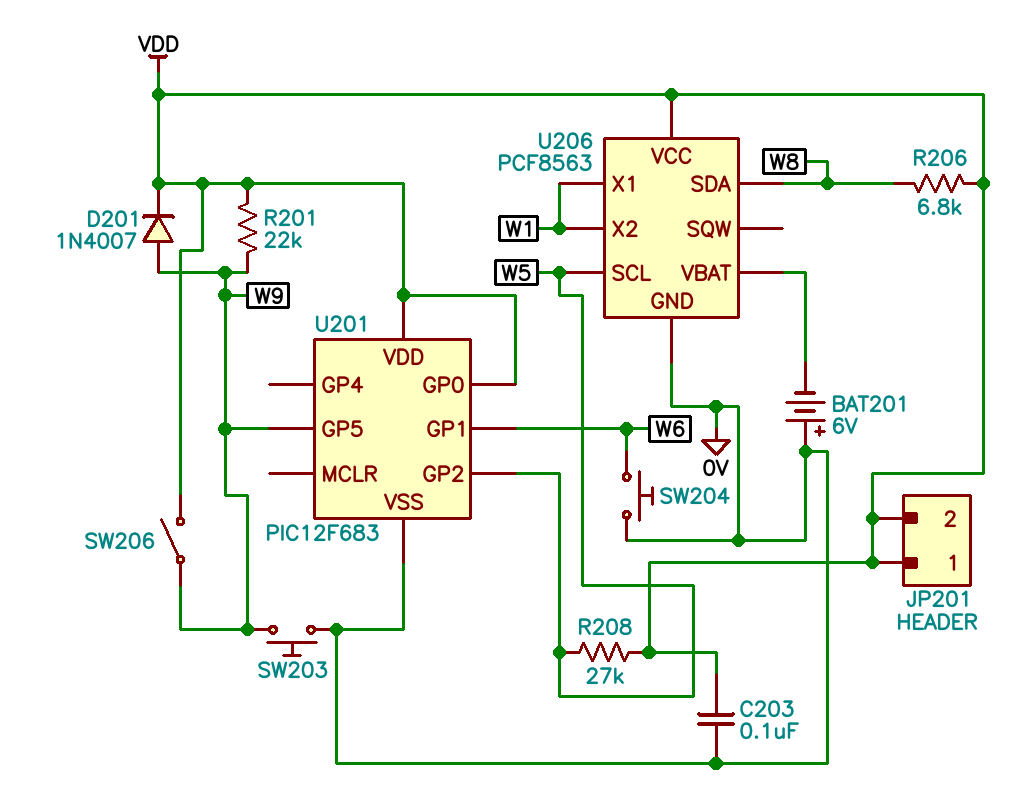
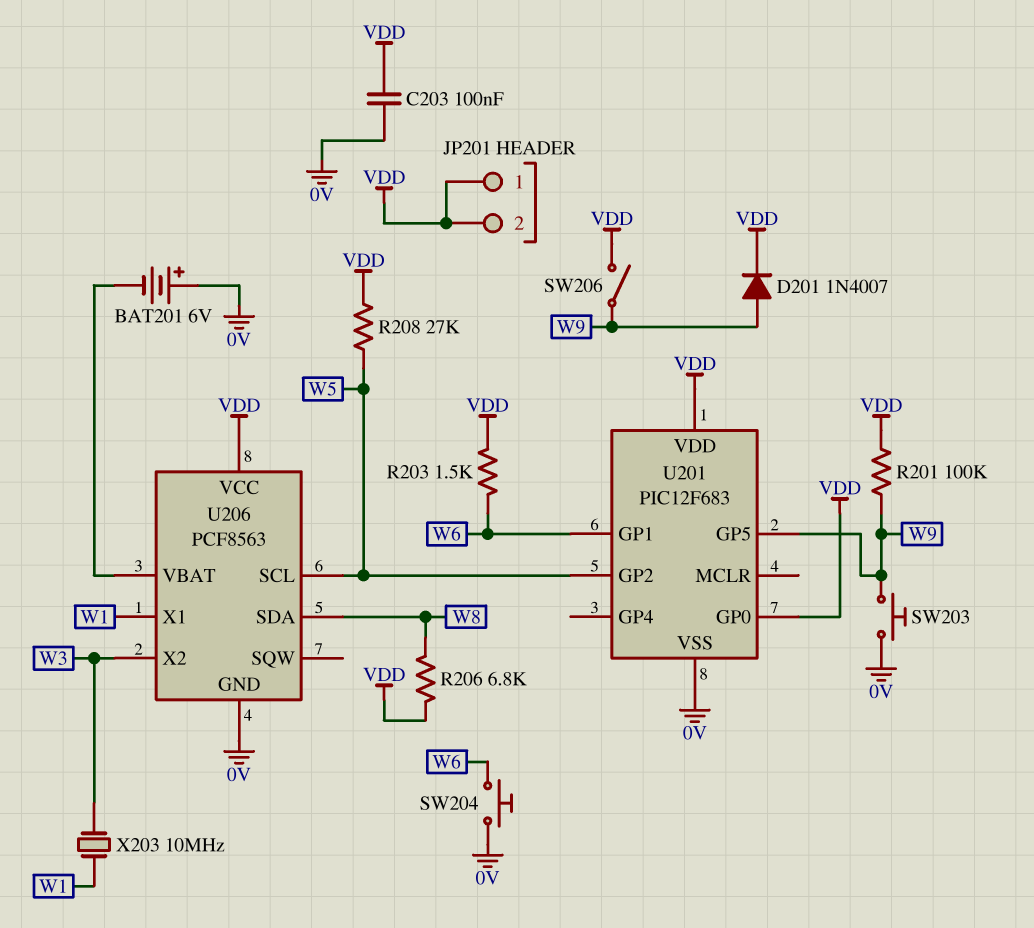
R201: 22k (VDD, W9) -> 100k (VDD, W9)
R203: none -> 1.5k (VDD, W6)
U206 pin X2: W1 -> W3
X203: none -> 10MHz (W1, W3)

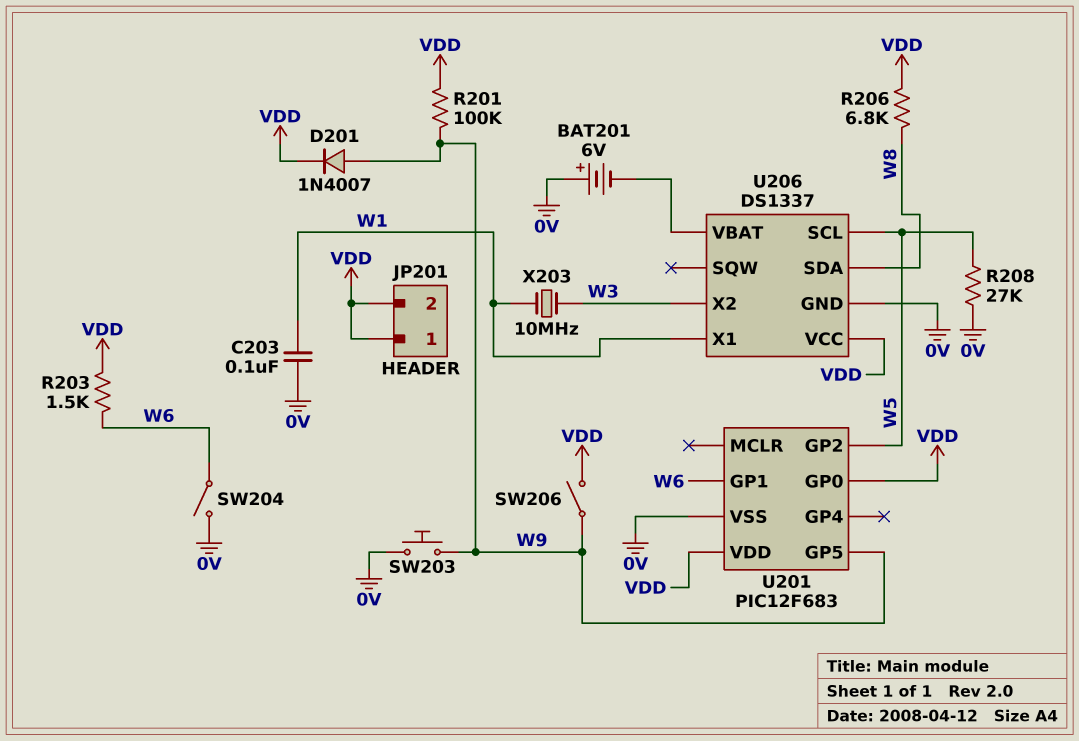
C203: 100nF (0V, VDD) -> 100nF (0V, W1)
R208: 27k (VDD, W5) -> 27k (0V, W5)
SW204: button (0V, W6) -> switch (0V, W6)
U206: PCF8563 -> DS1337

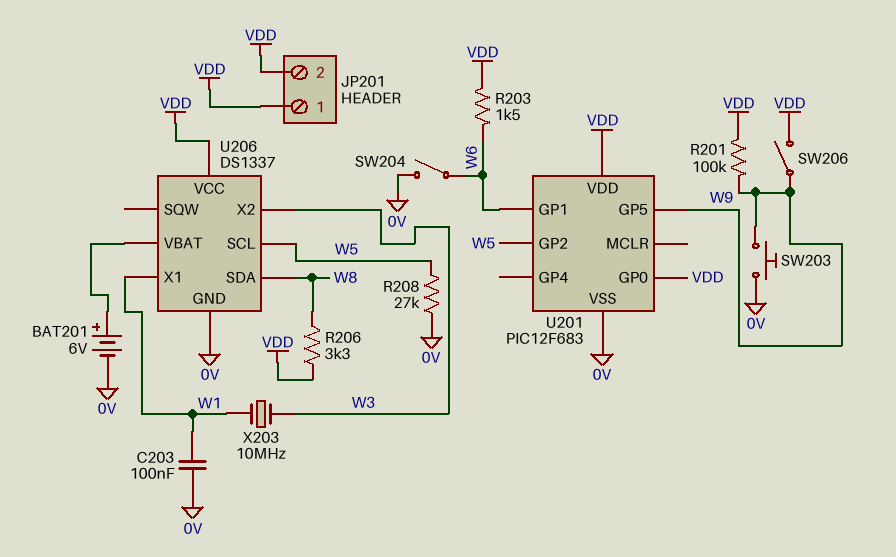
BAT201: 6V (plus 0V, minus U206/VBAT) -> 6V (plus U206/VBAT, minus 0V)
D201: diode 1N4007 (A W9, K VDD) -> none
R206: 6.8k (VDD, W8) -> 3.3k (VDD, W8)

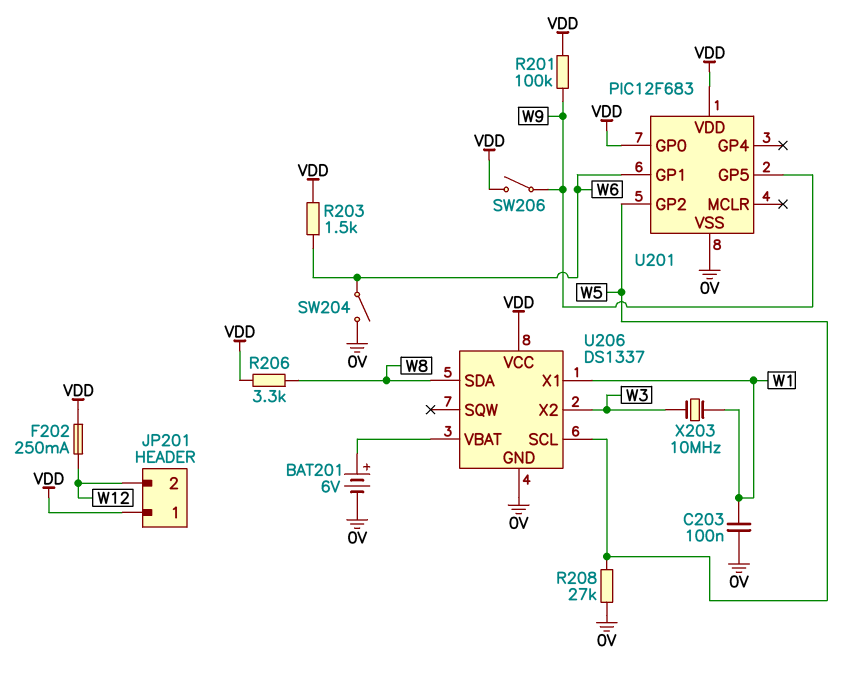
F202: none -> 250mA (VDD, W12)
JP201 pin 2: VDD -> W12
SW203: button (0V, W9) -> none

